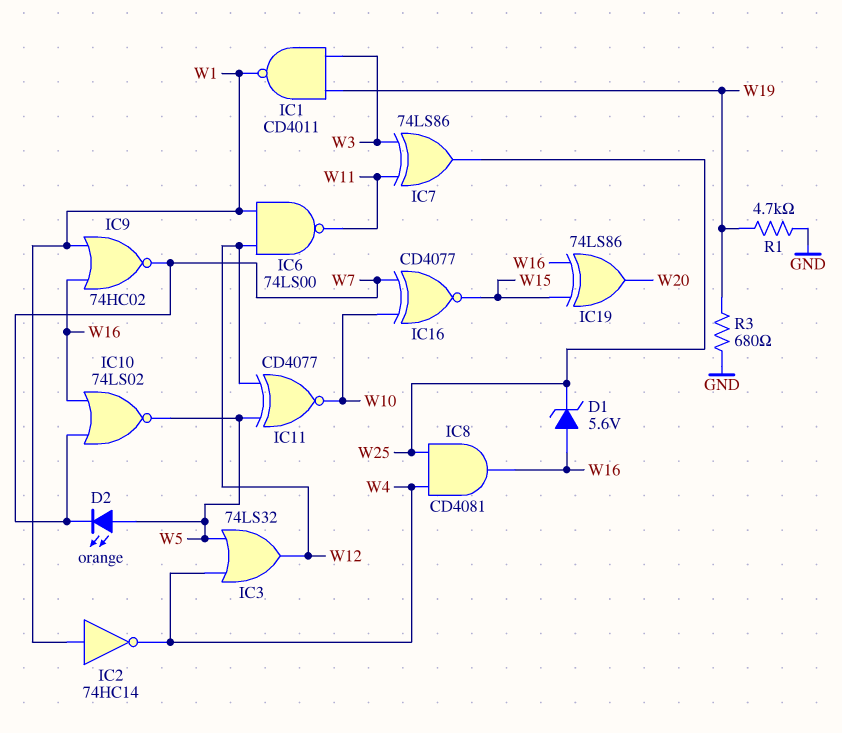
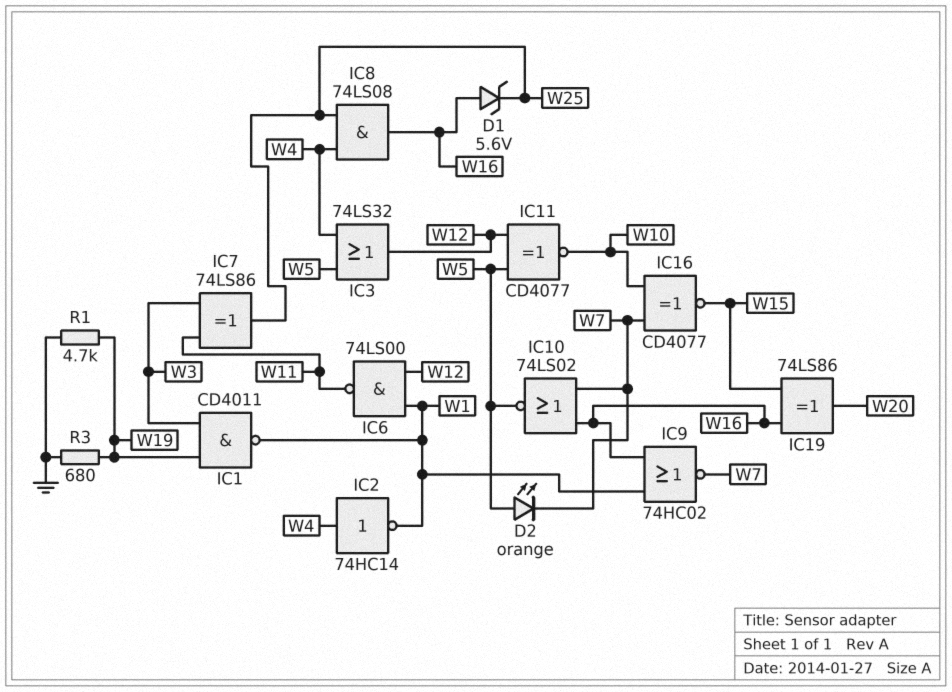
IC2: NOT 74HC14 (in W1, out W4) -> NOT 74HC14 (in W4, out W1)
IC8: AND CD4081 (in W4, in W25, out W16) -> AND 74LS08 (in W4, in W25, out W16)

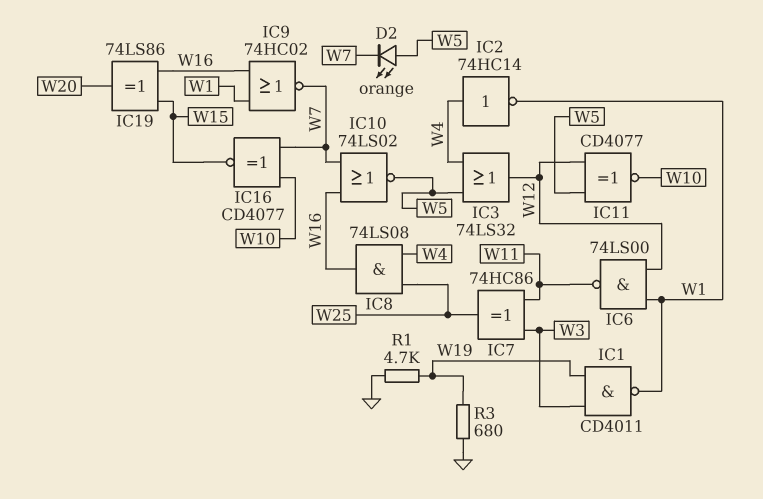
D1: zener 5.6V (A W16, K W25) -> none
IC7: XOR 74LS86 (in W3, in W11, out W25) -> XOR 74HC86 (in W3, in W11, out W25)

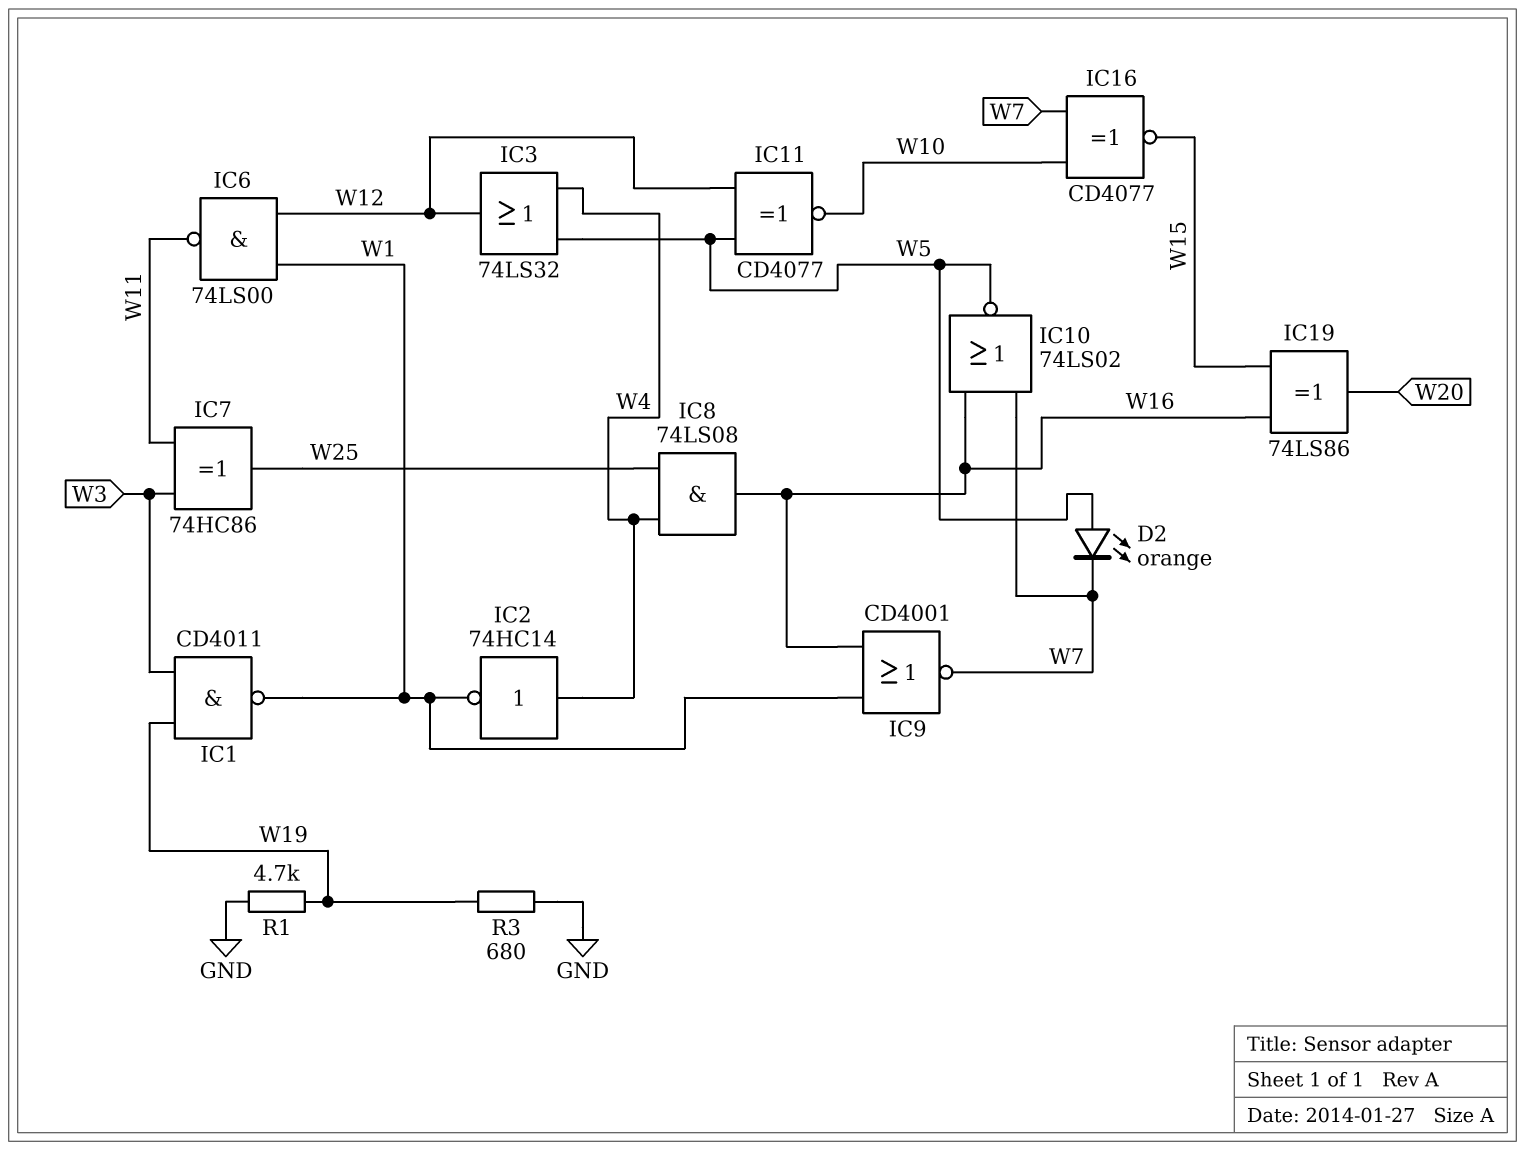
IC9: NOR 74HC02 (in W1, in W16, out W7) -> NOR CD4001 (in W1, in W16, out W7)

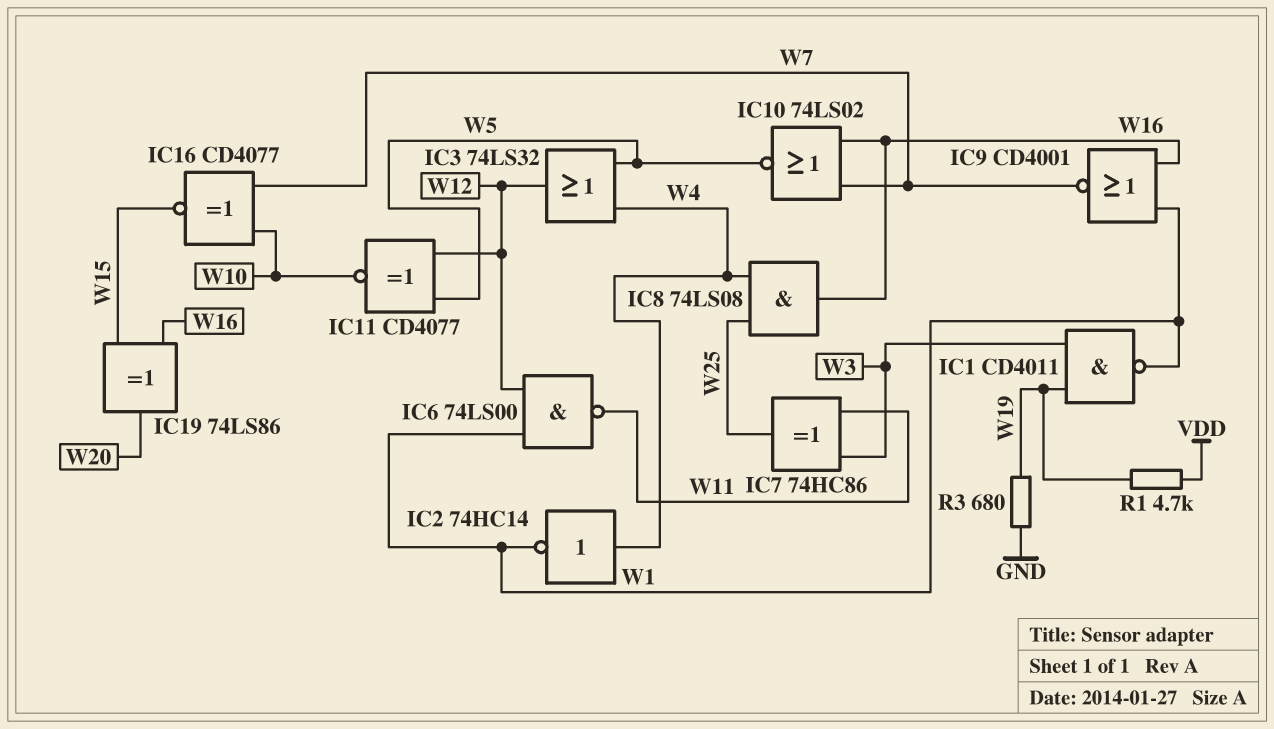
D2: LED orange (A W5, K W7) -> none
R1: 4.7k (GND, W19) -> 4.7k (VDD, W19)

